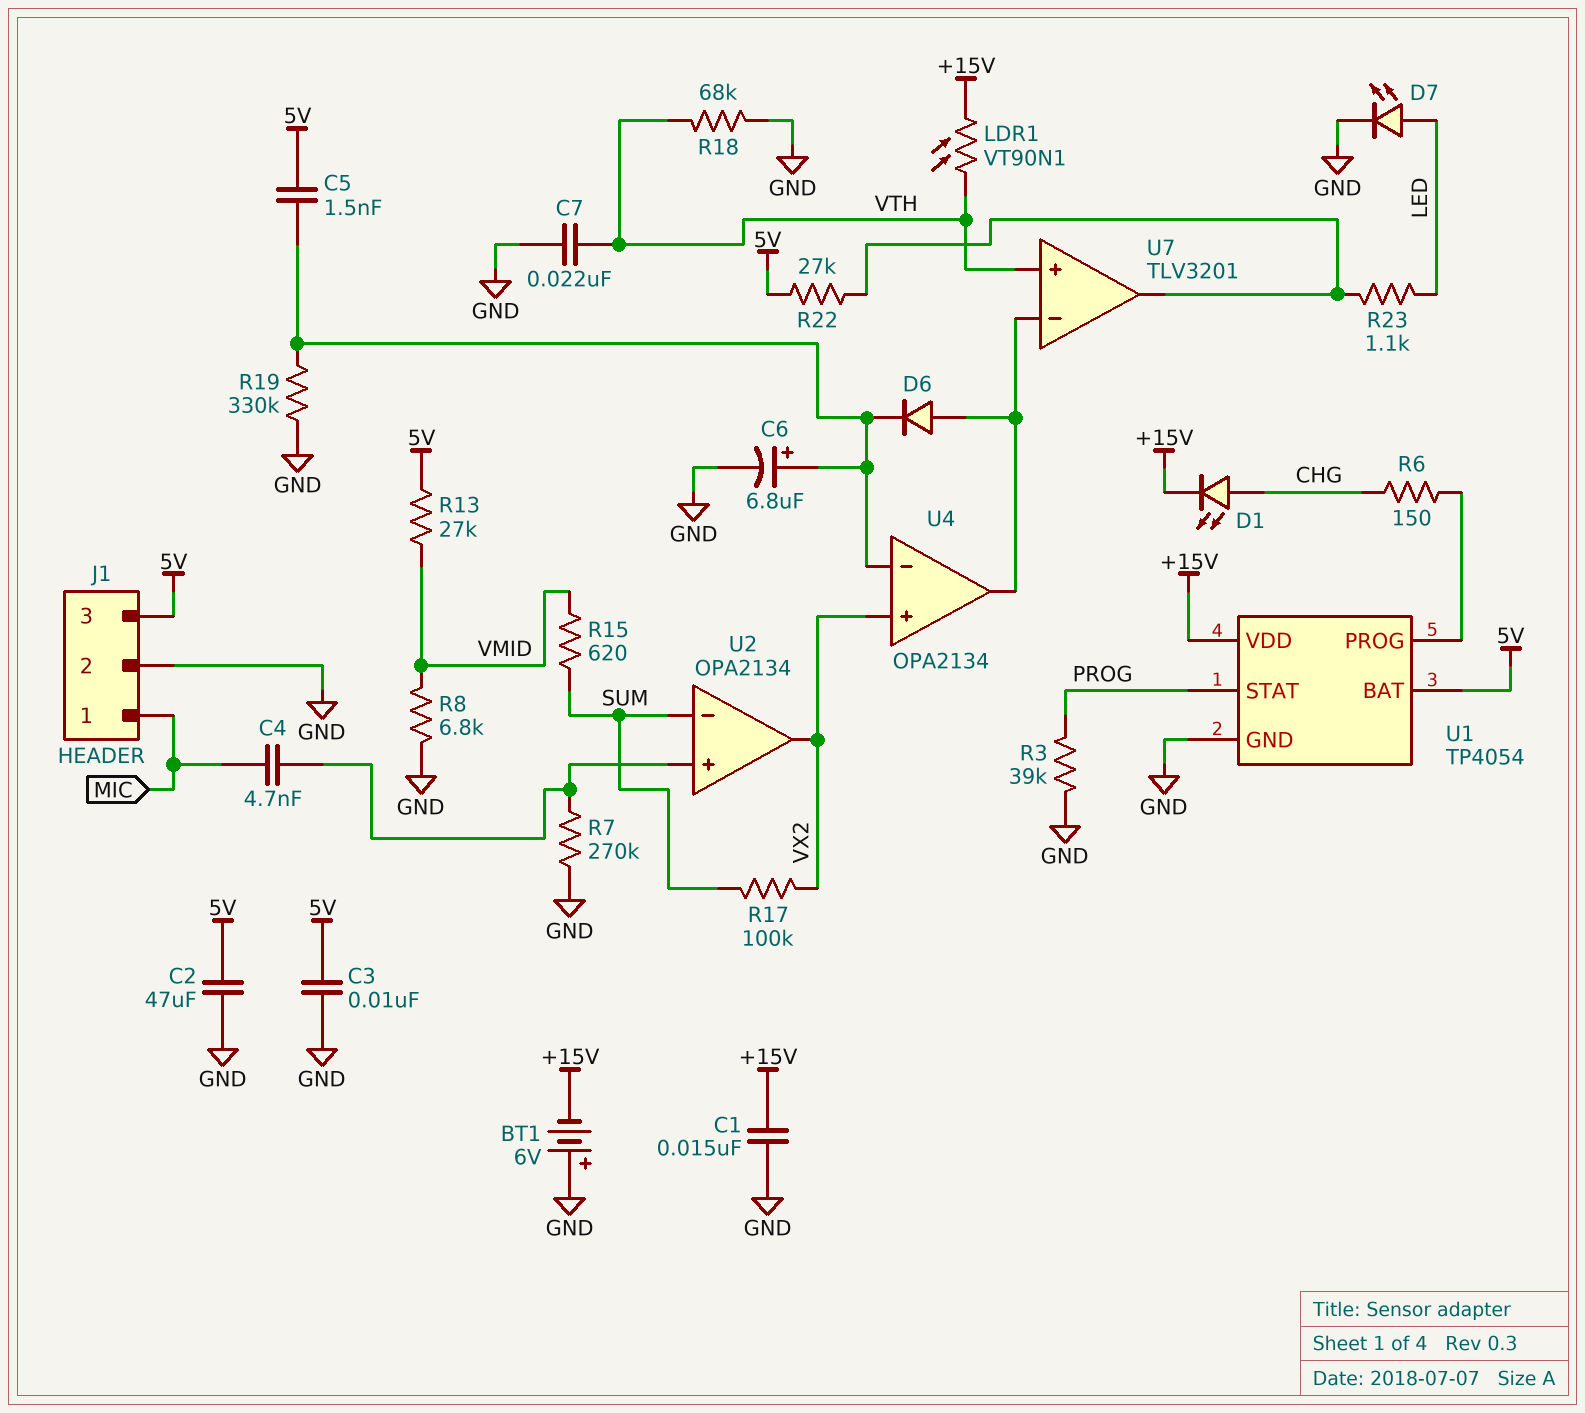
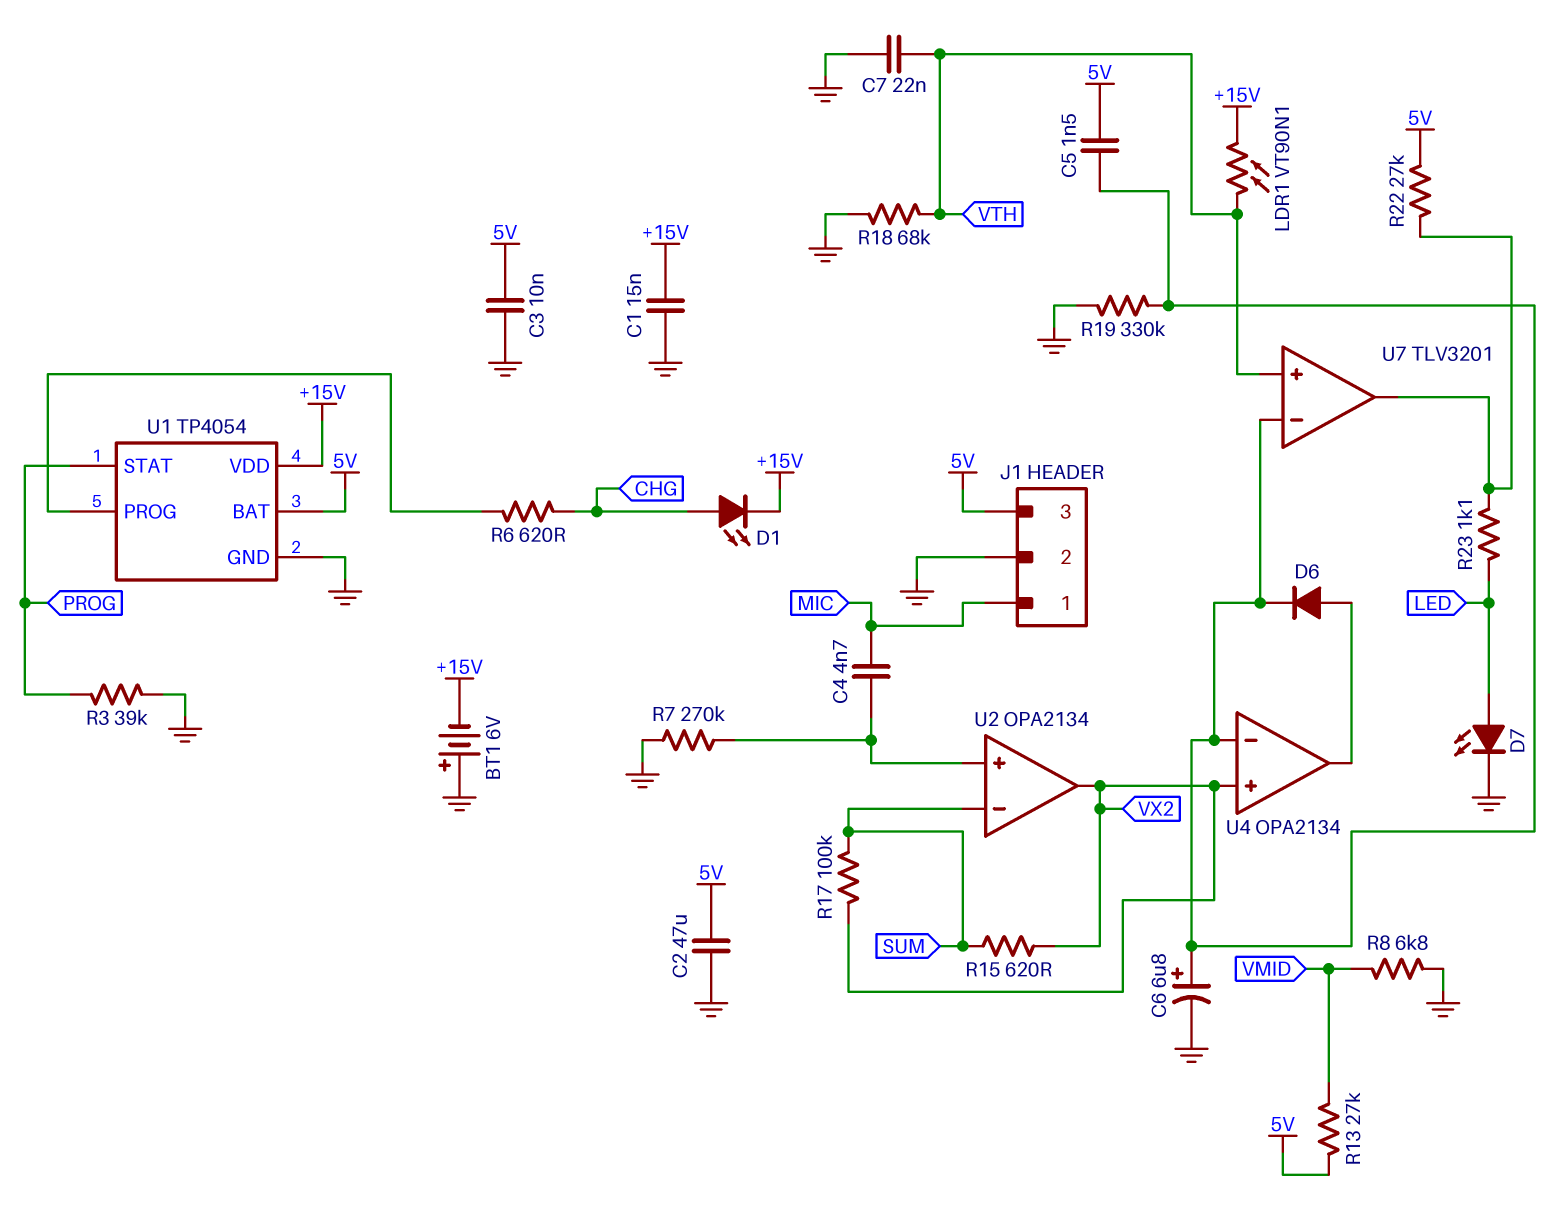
R6: 150 (CHG, U1/PROG) -> 620 (CHG, U1/PROG)
R15: 620 (SUM, VMID) -> 620 (SUM, VX2)
U7 pin in-: U4/out -> U4/in-

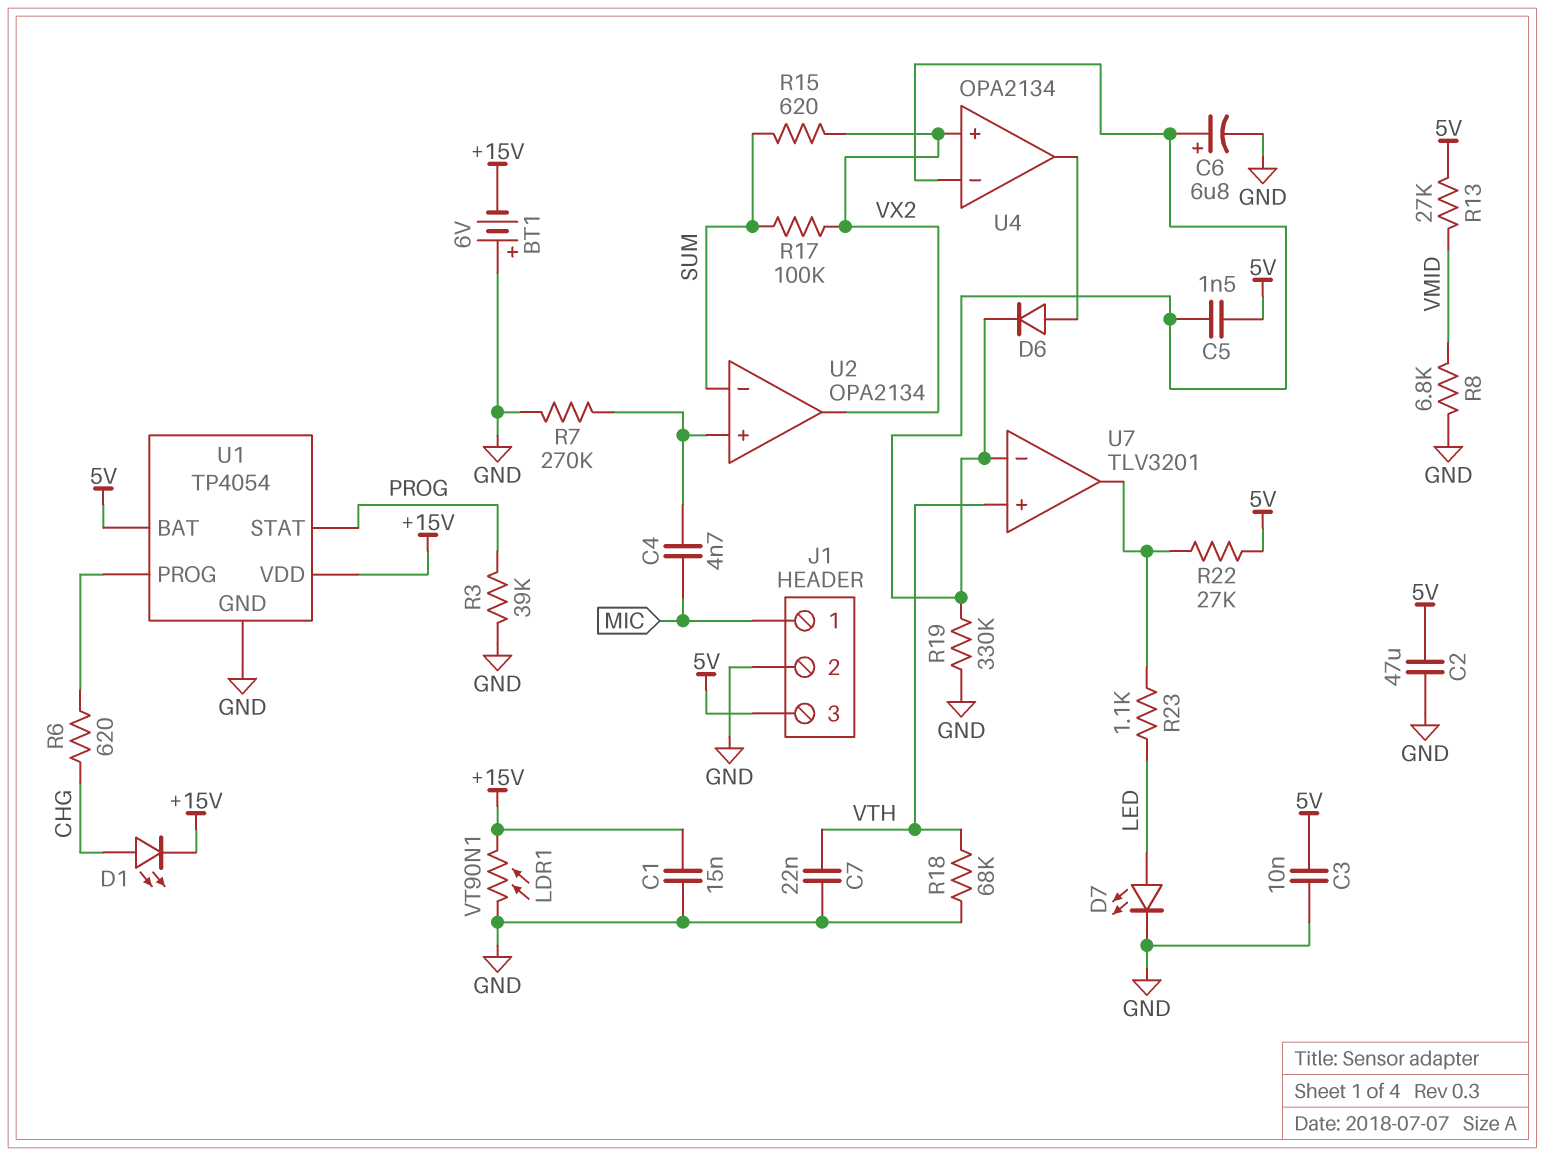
LDR1: VT90N1 (+15V, VTH) -> VT90N1 (+15V, GND)

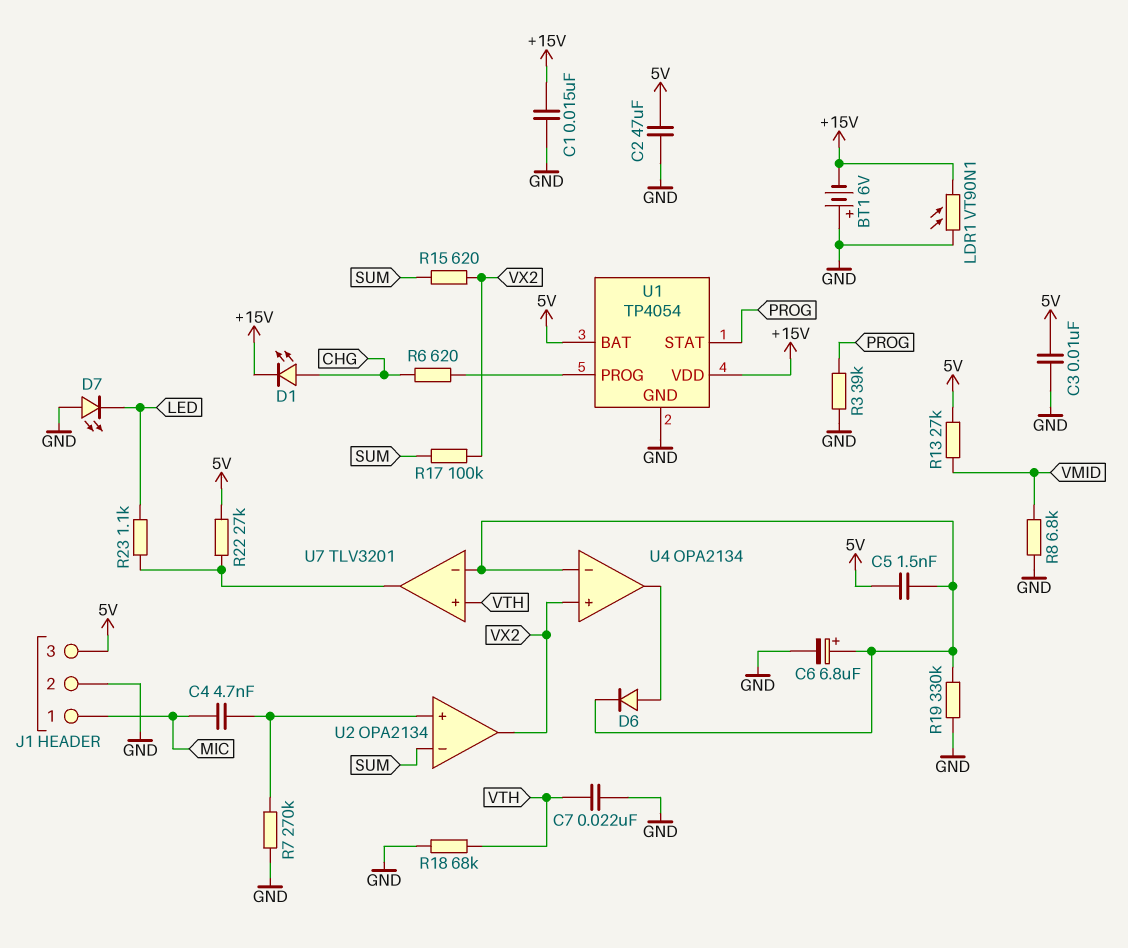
D7: LED (A LED, K GND) -> LED (A GND, K LED)

